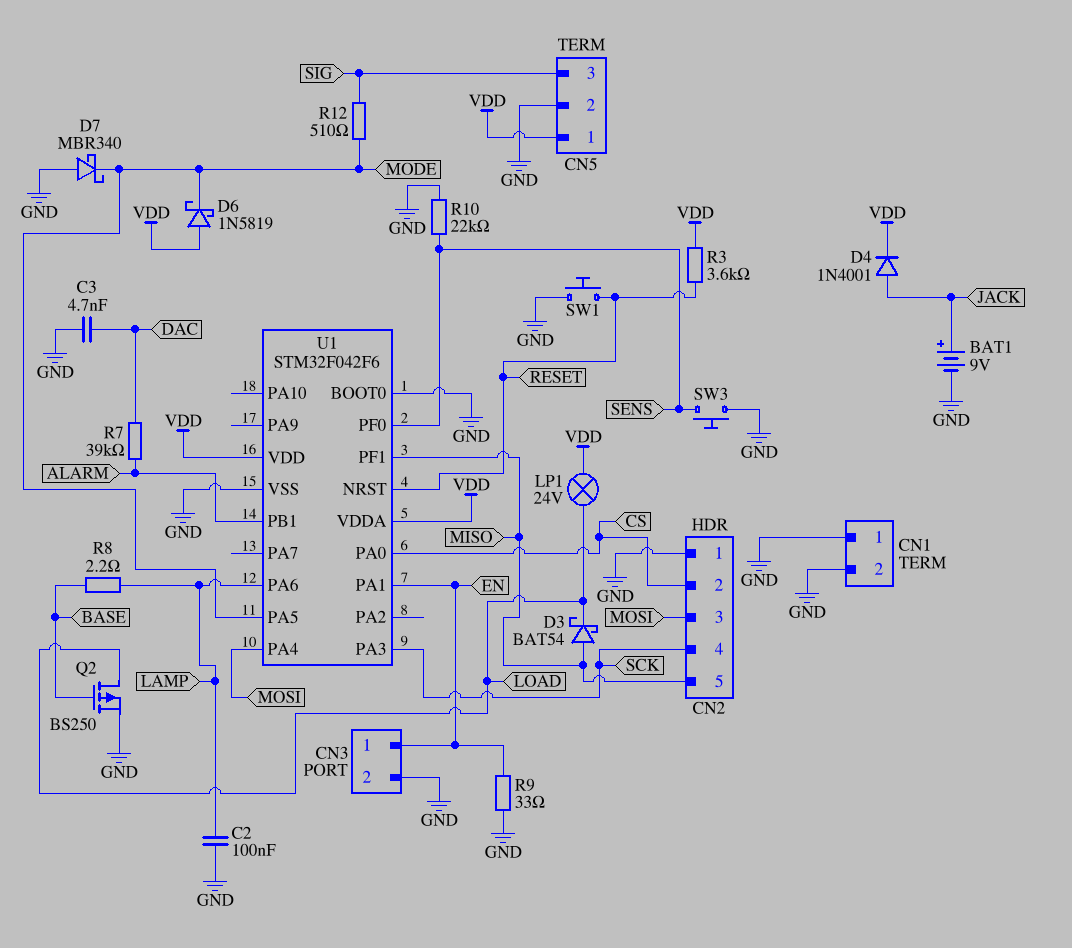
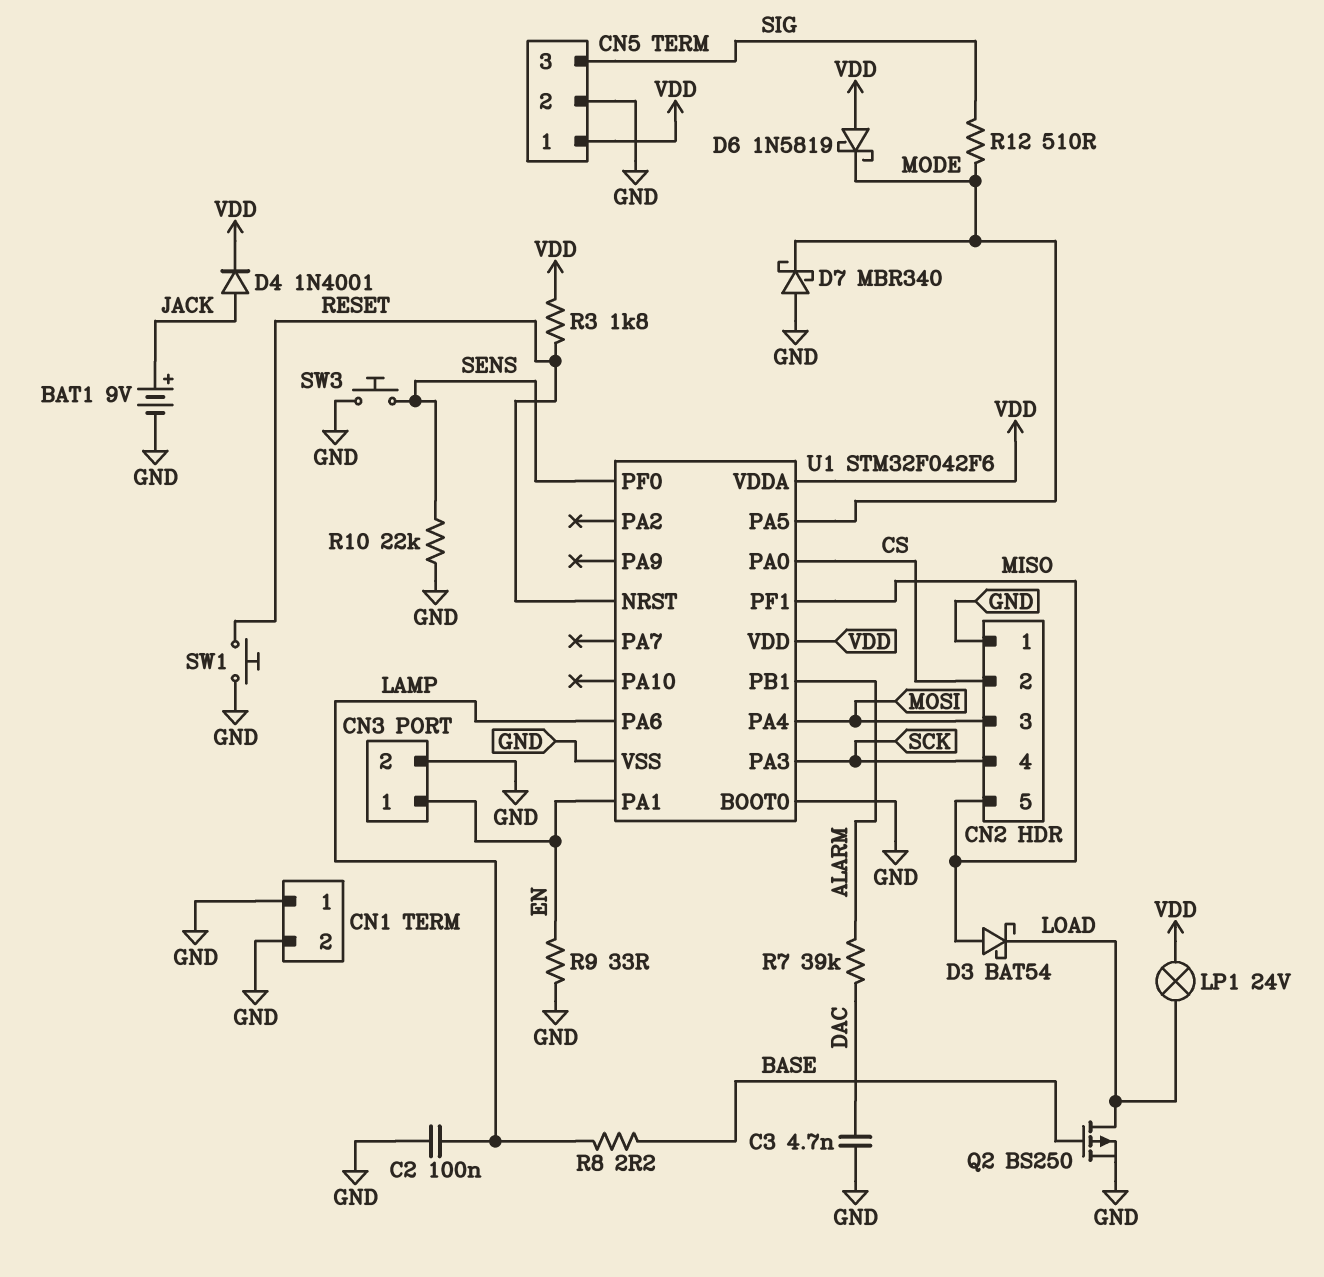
R3: 3.6k (RESET, VDD) -> 1.8k (RESET, VDD)

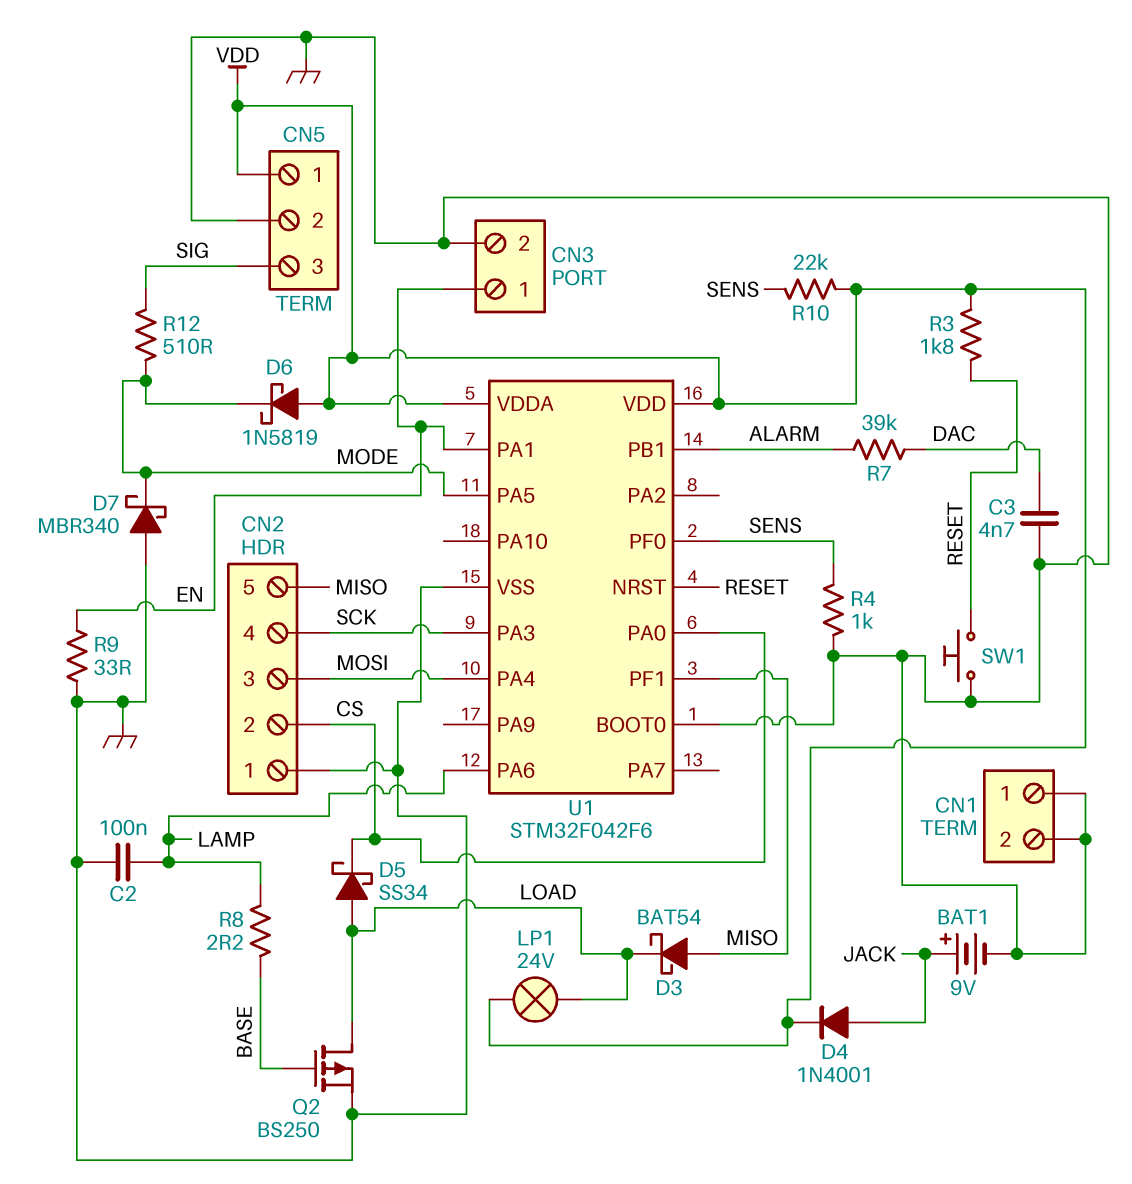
D5: none -> schottky SS34 (A LOAD, K CS)
R4: none -> 1k (GND, SENS)
R10: 22k (GND, SENS) -> 22k (SENS, VDD)
SW3: button (GND, SENS) -> none

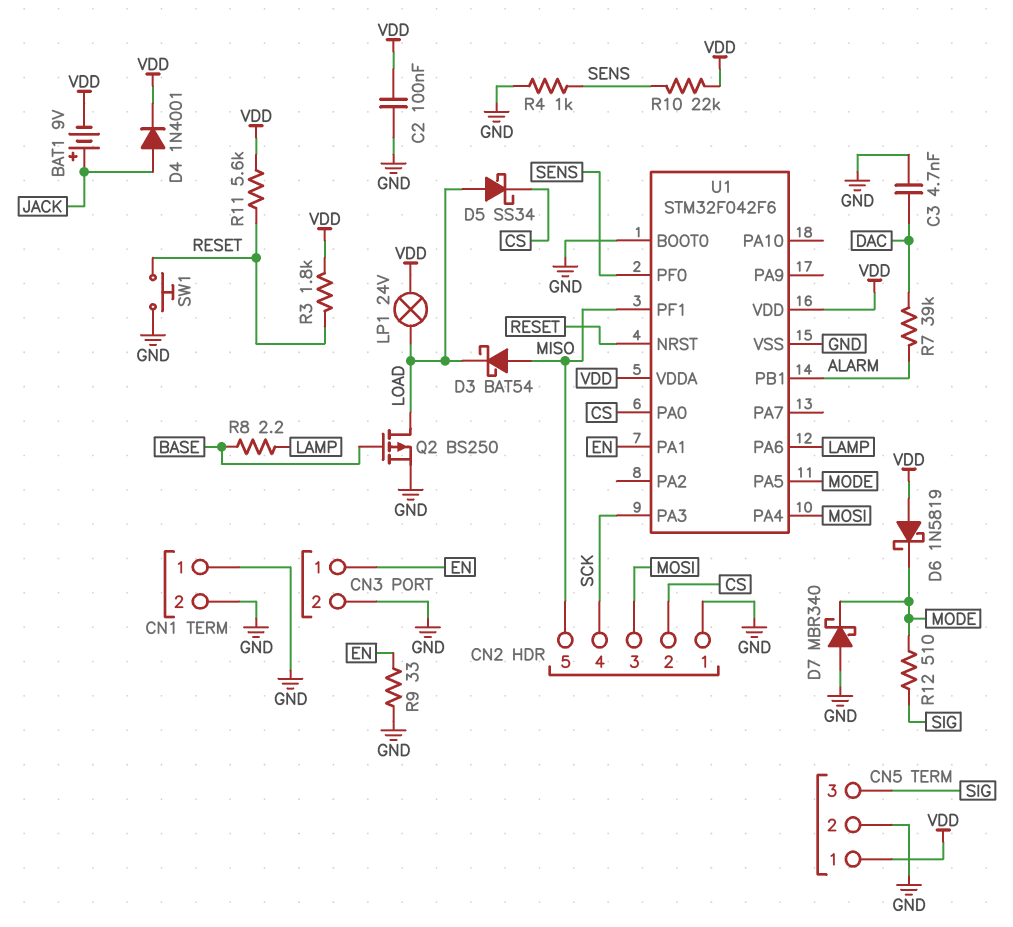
BAT1: 9V (plus JACK, minus GND) -> 9V (plus JACK, minus VDD)
C2: 100nF (GND, LAMP) -> 100nF (GND, VDD)
R11: none -> 5.6k (RESET, VDD)

